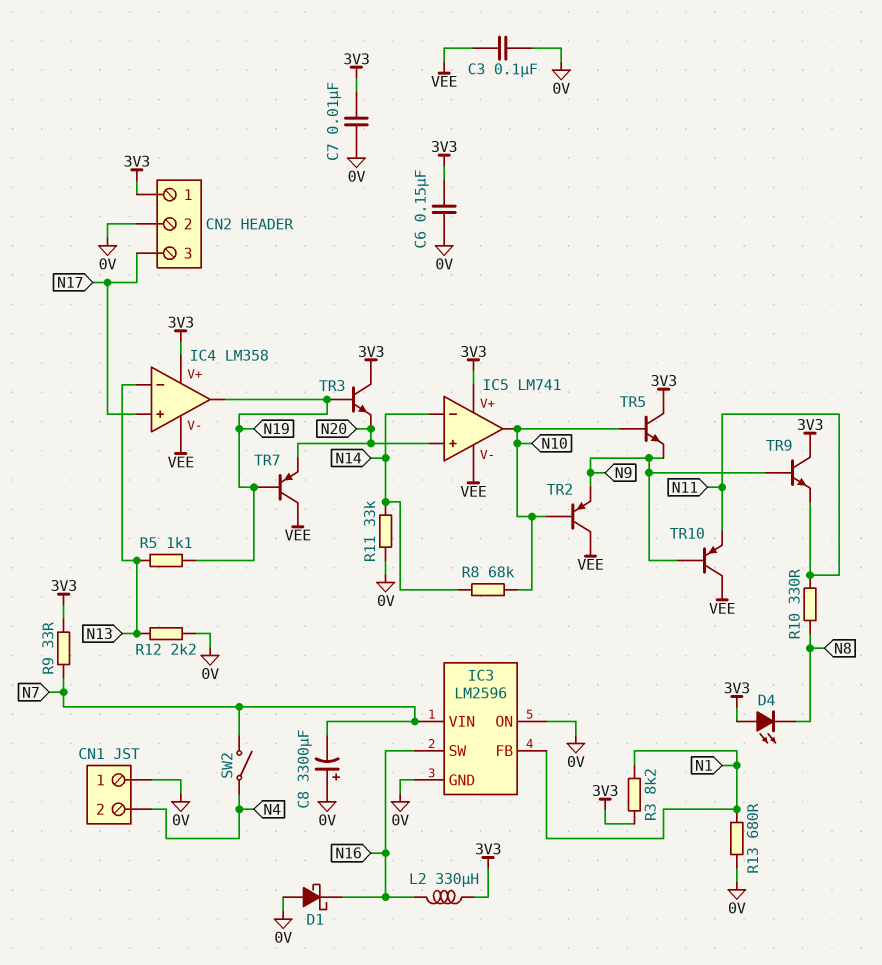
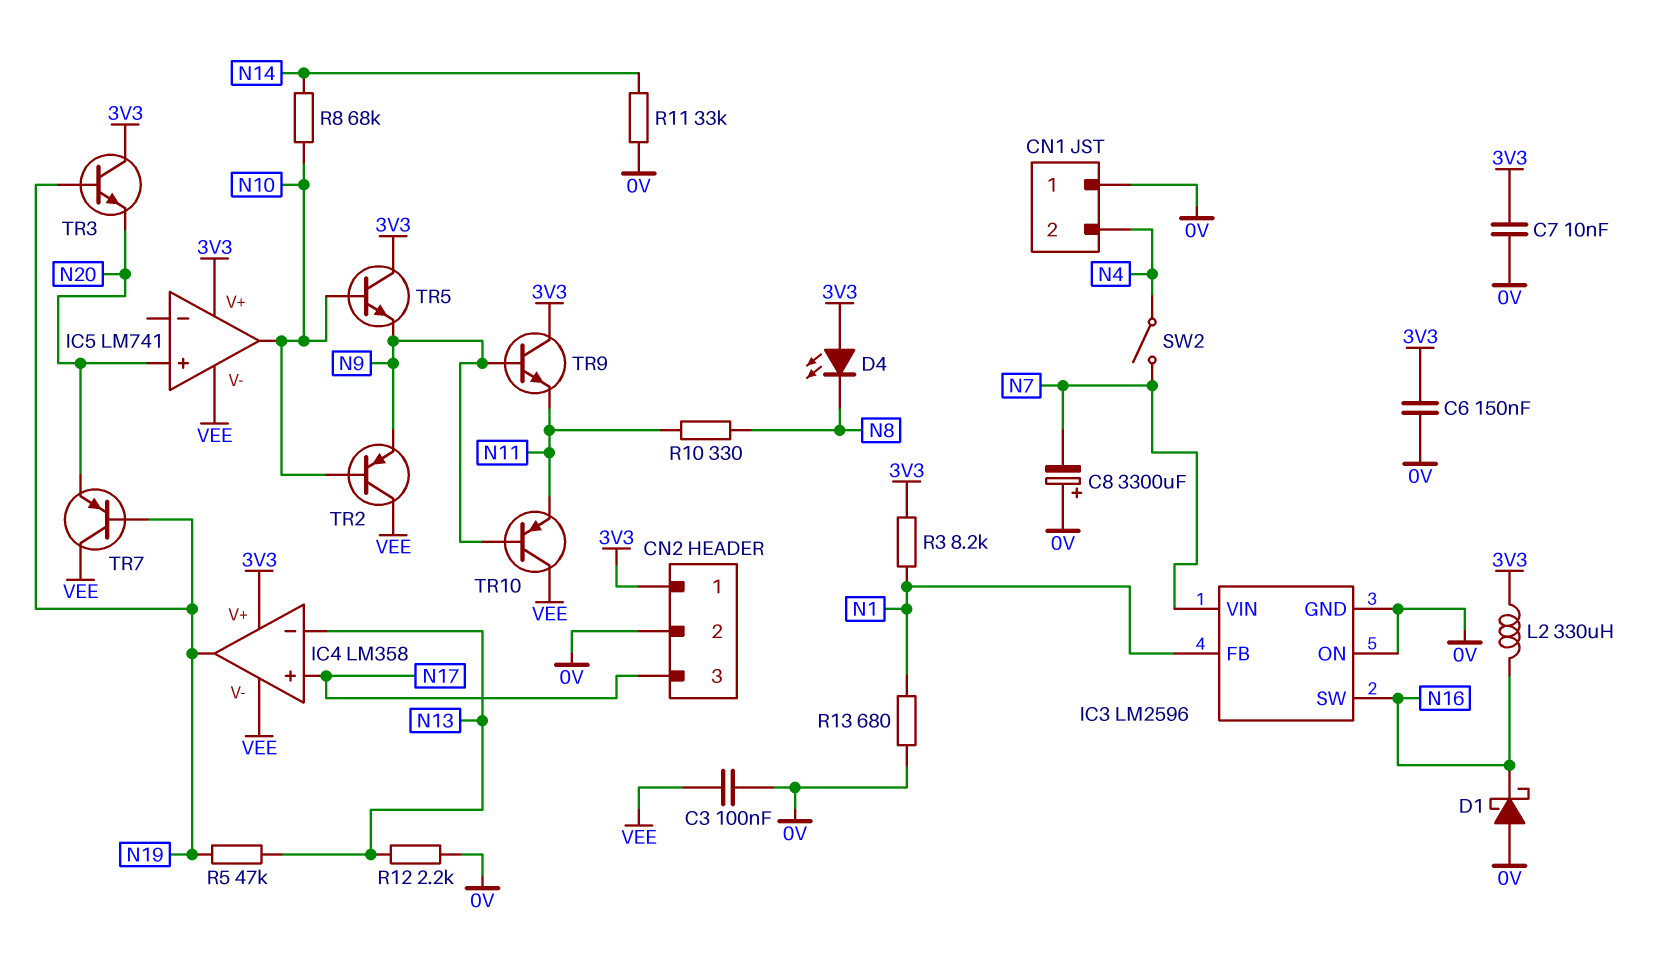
IC5 pin in-: N14 -> none
R5: 1.1k (N13, N19) -> 47k (N13, N19)
R9: 33 (3V3, N7) -> none

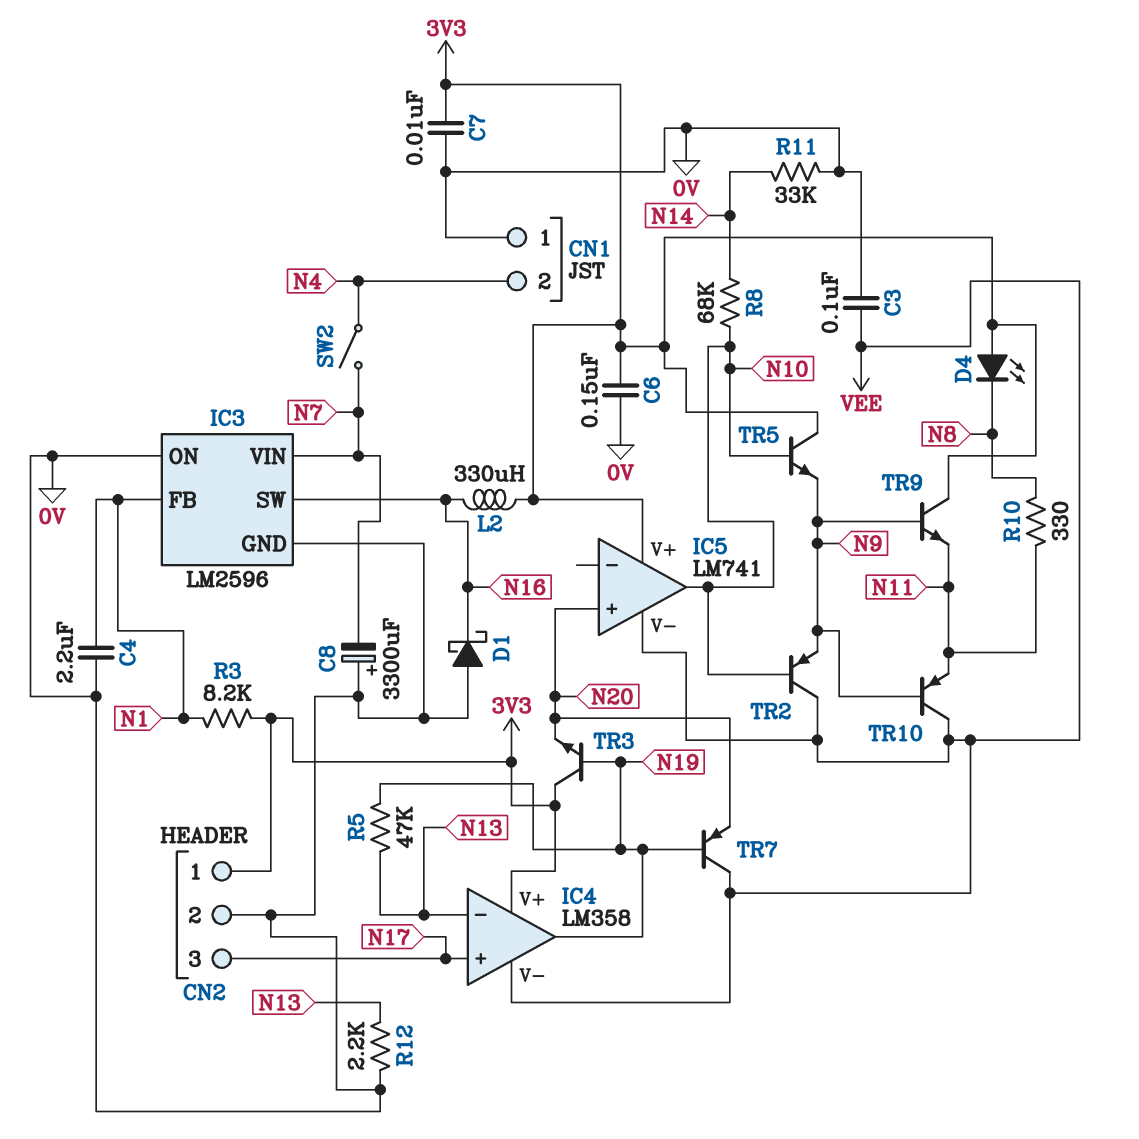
C4: none -> 2.2uF (0V, N1)
R13: 680 (0V, N1) -> none

